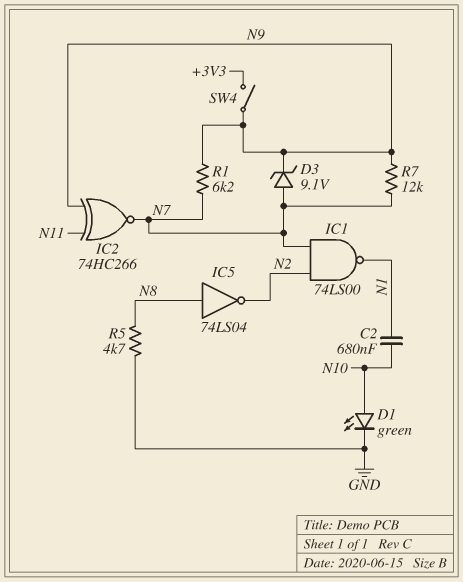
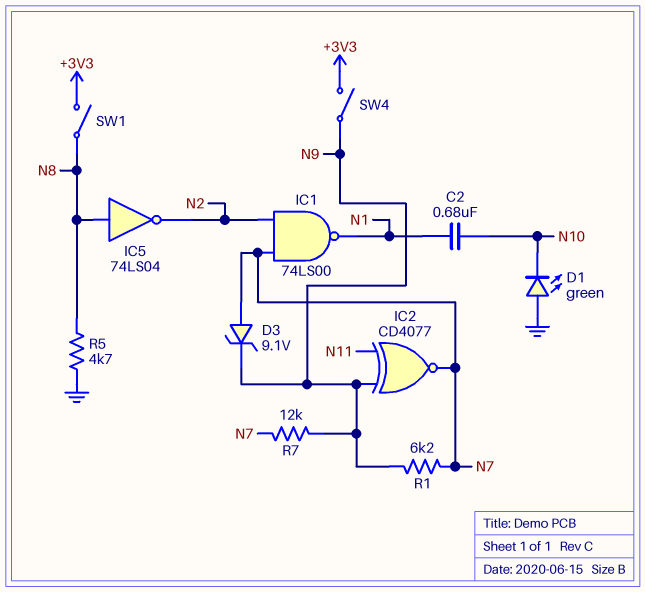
D1: LED green (A N10, K GND) -> LED green (A GND, K N10)
IC2: XNOR 74HC266 (in N9, in N11, out N7) -> XNOR CD4077 (in N9, in N11, out N7)
SW1: none -> switch (+3V3, N8)

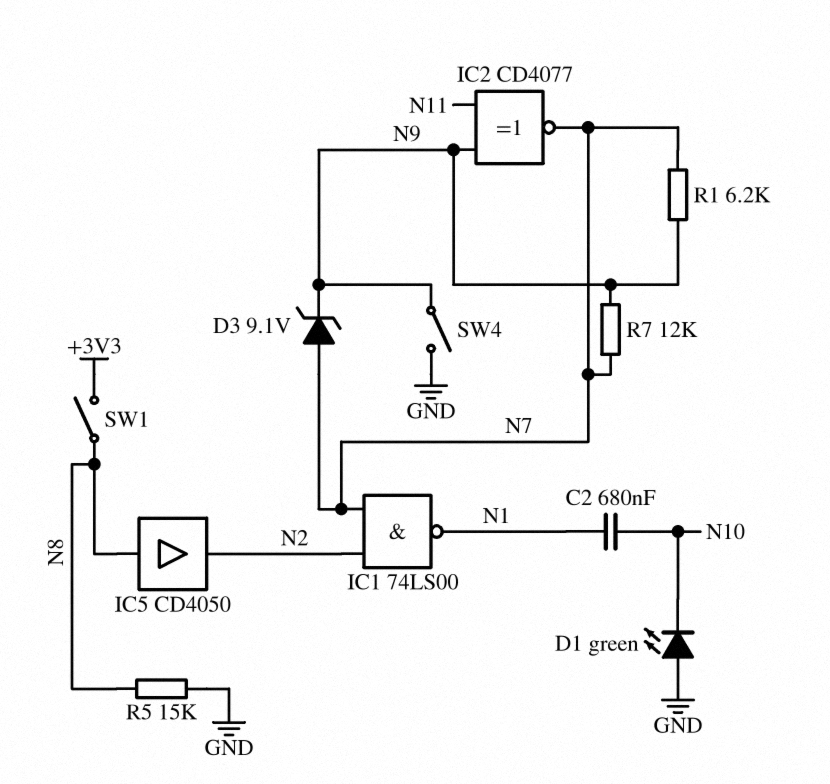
IC5: NOT 74LS04 (in N8, out N2) -> buffer CD4050 (in N8, out N2)
R5: 4.7k (GND, N8) -> 15k (GND, N8)
SW4: switch (+3V3, N9) -> switch (GND, N9)

